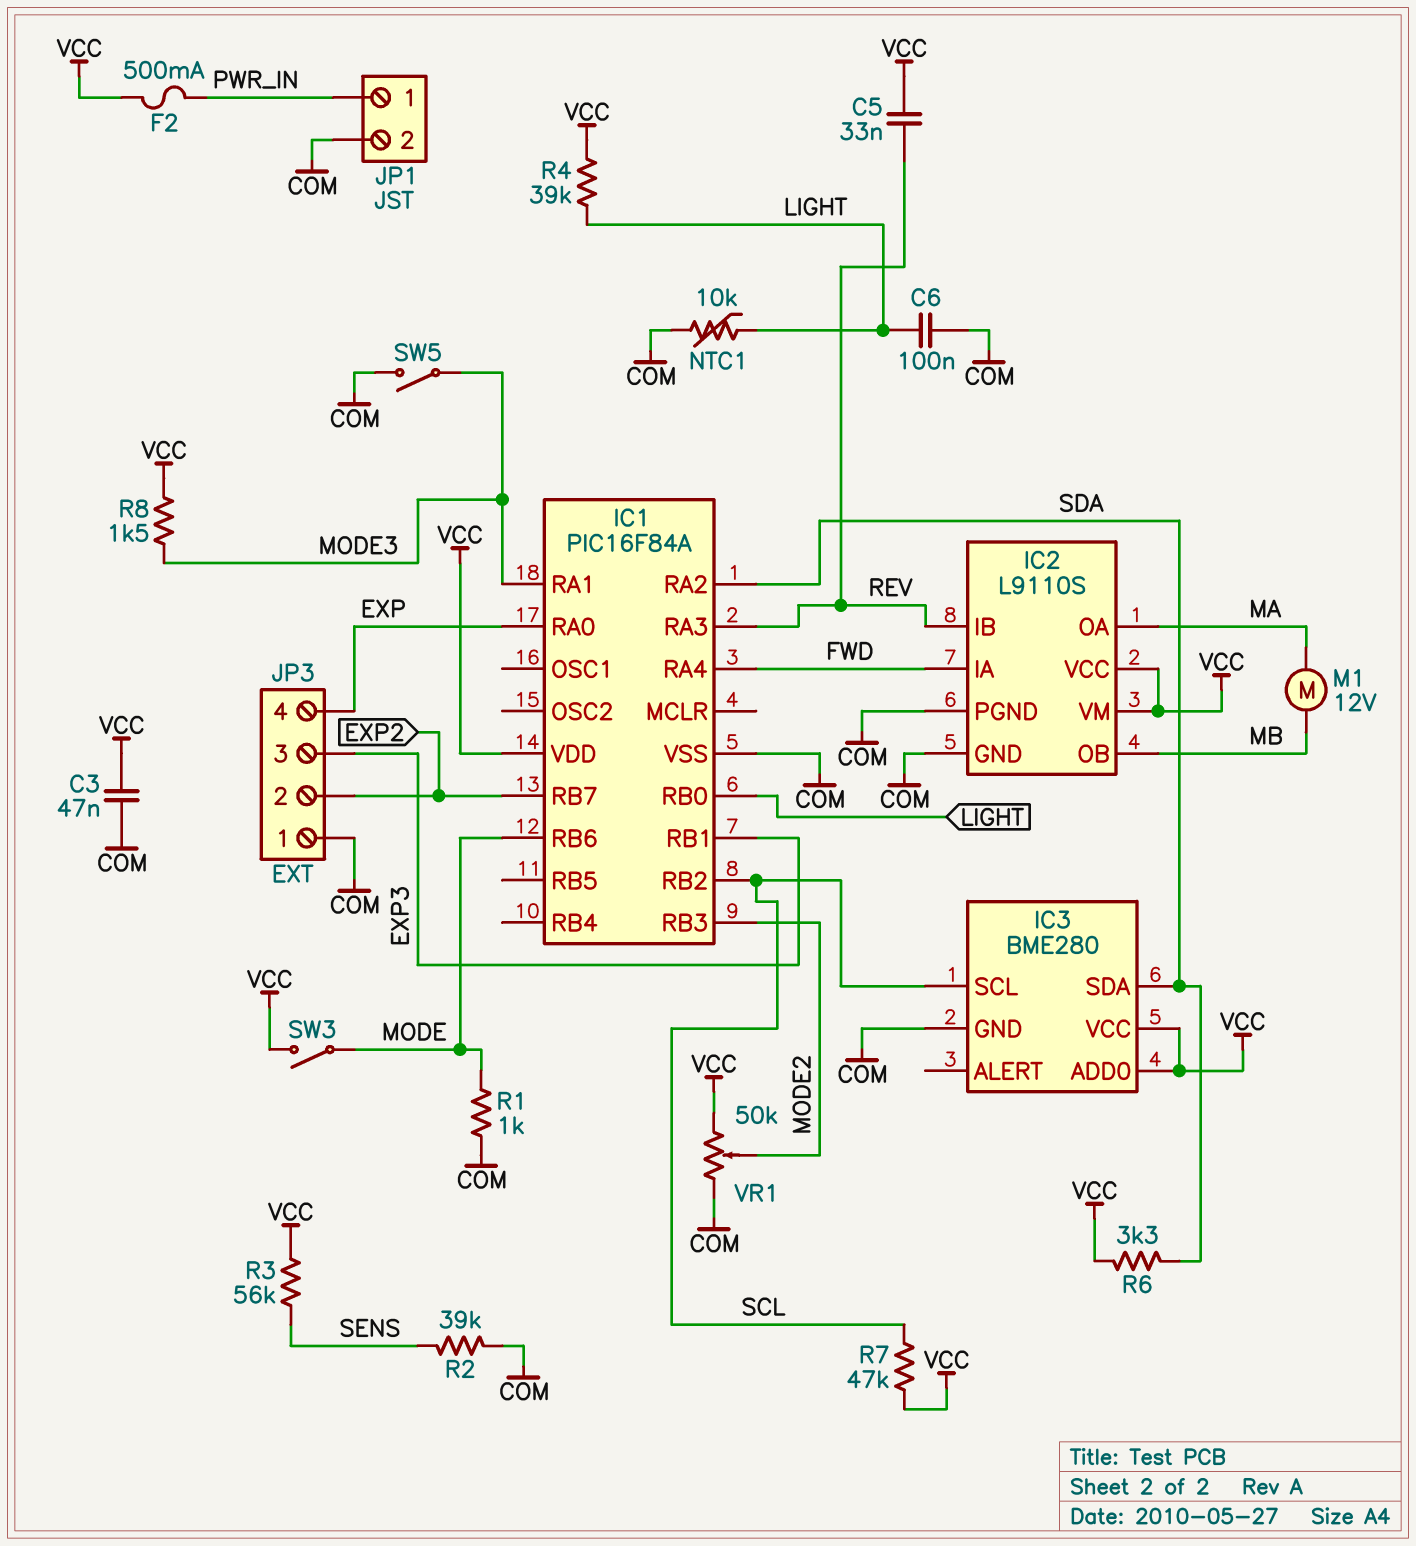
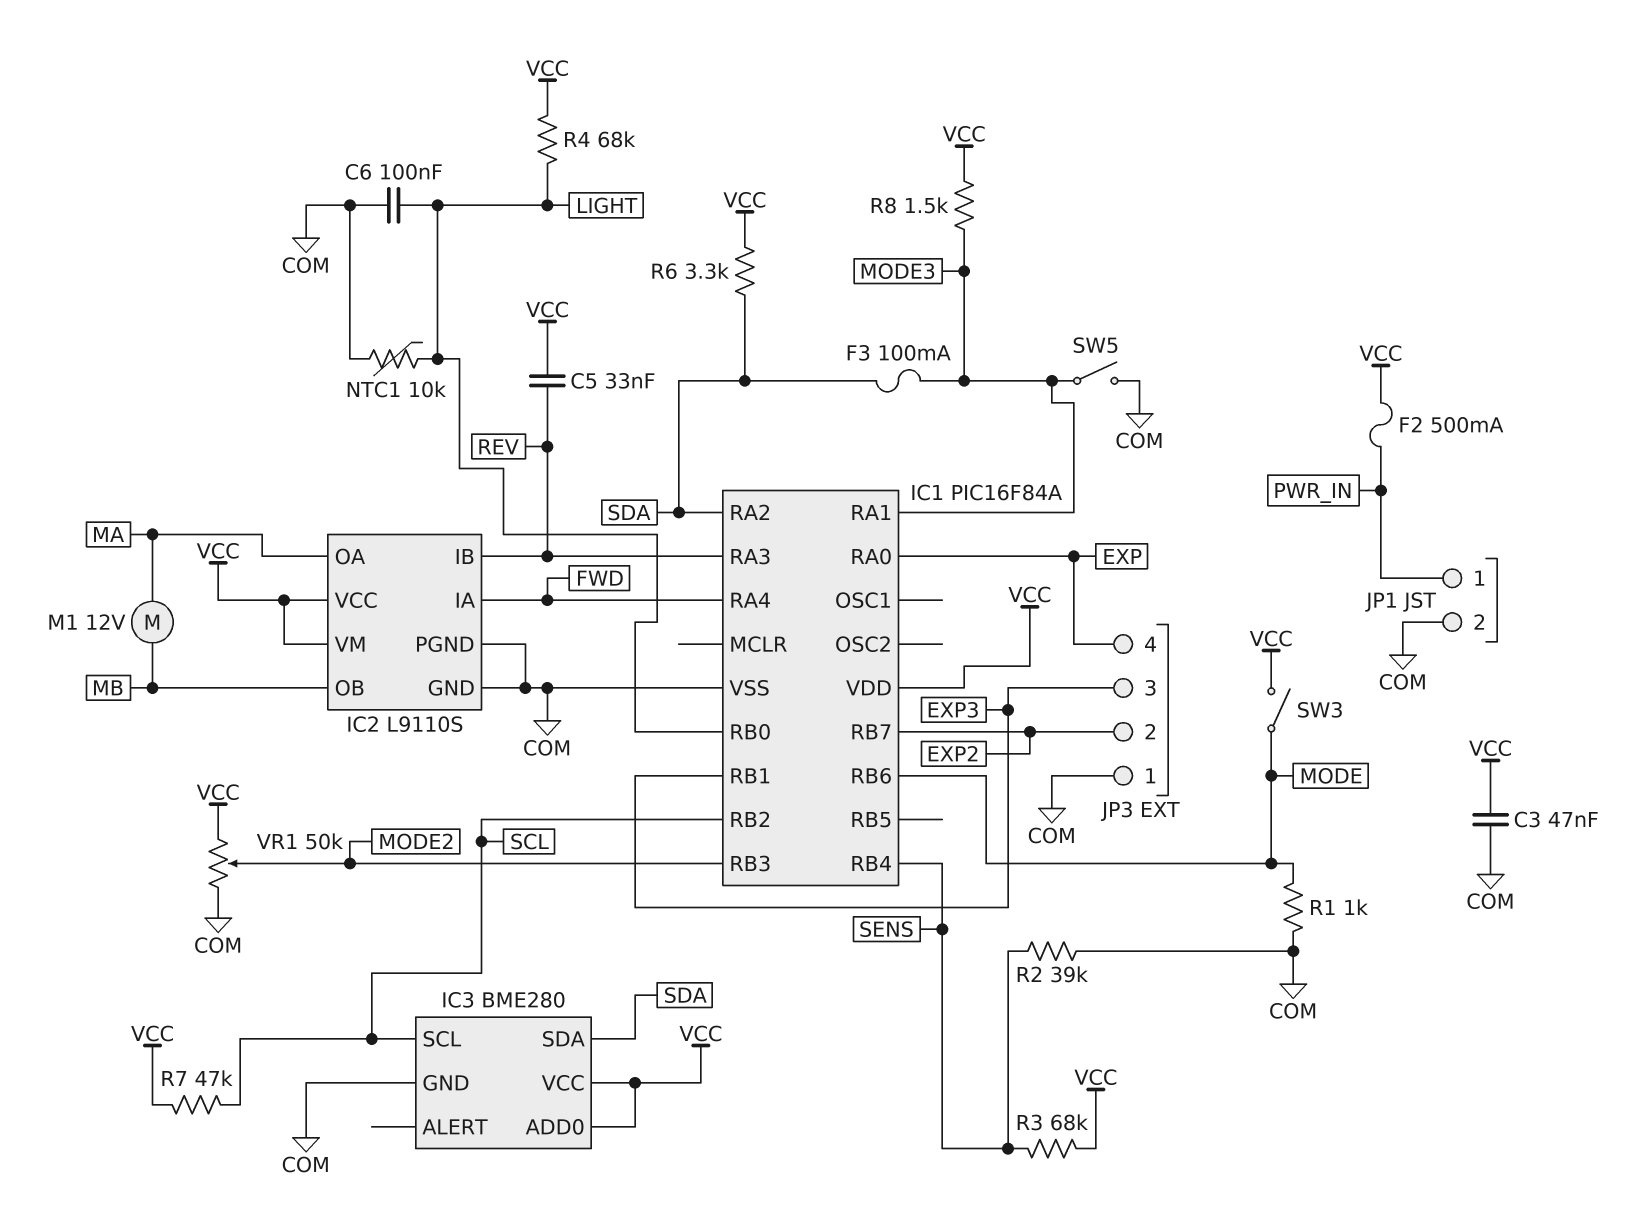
F3: none -> 100mA (MODE3, SDA)
IC1 pin RB4: none -> SENS
R3: 56k (SENS, VCC) -> 68k (SENS, VCC)
R4: 39k (LIGHT, VCC) -> 68k (LIGHT, VCC)

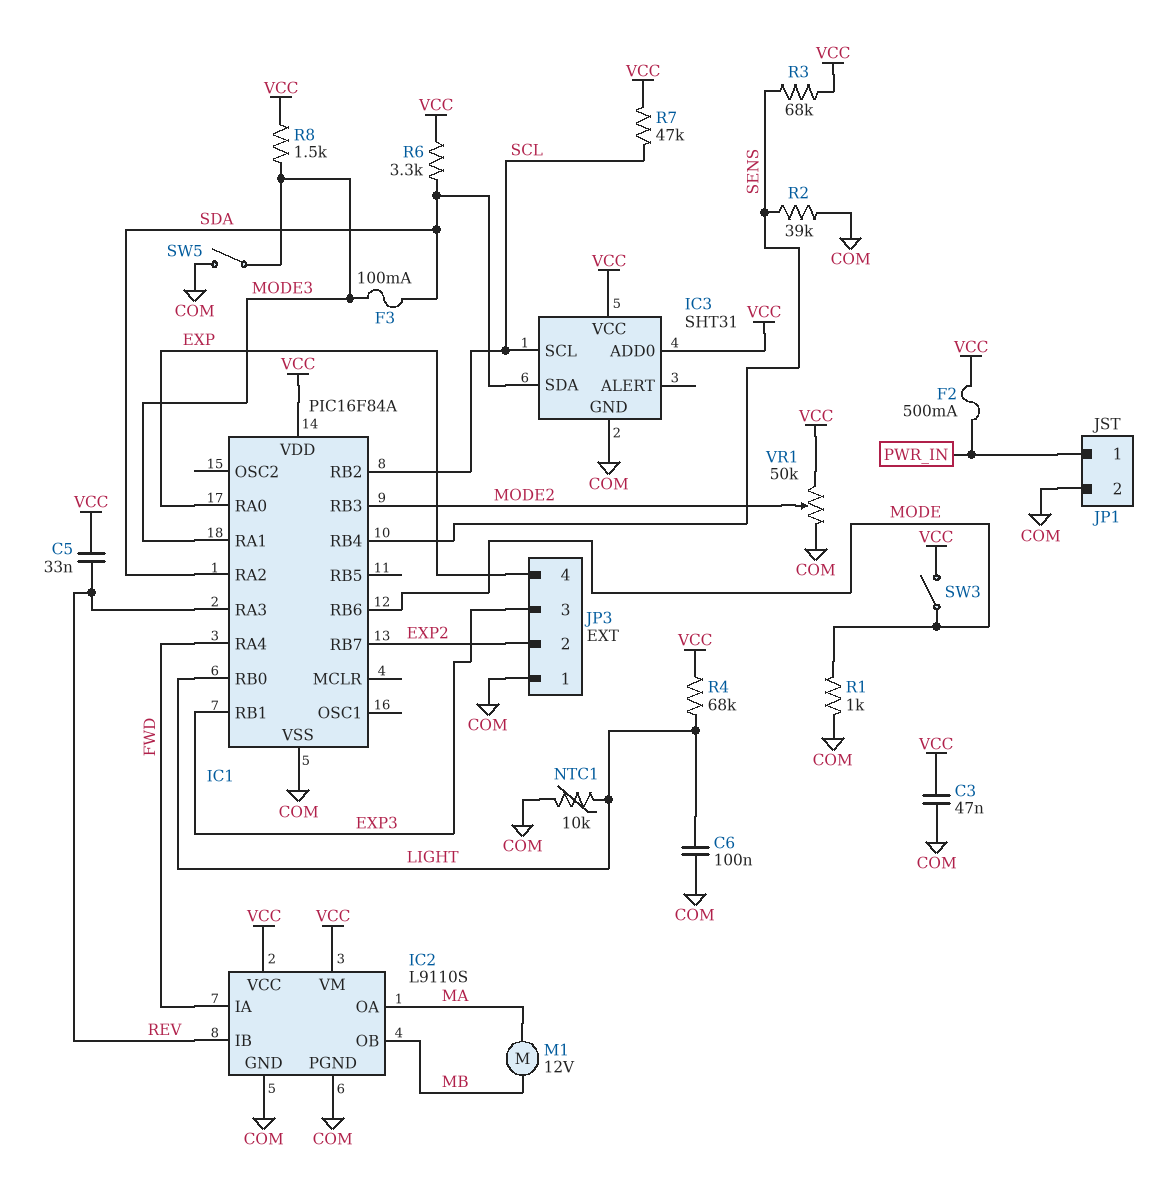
IC3: BME280 -> SHT31

